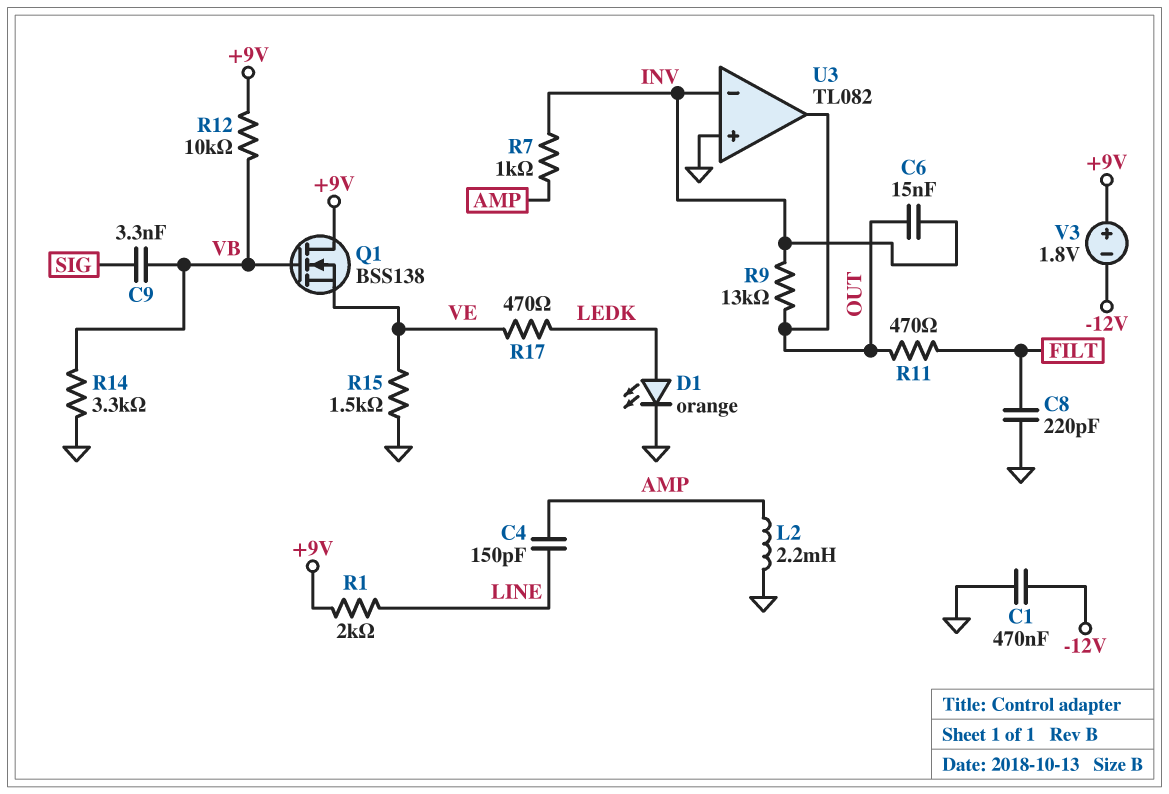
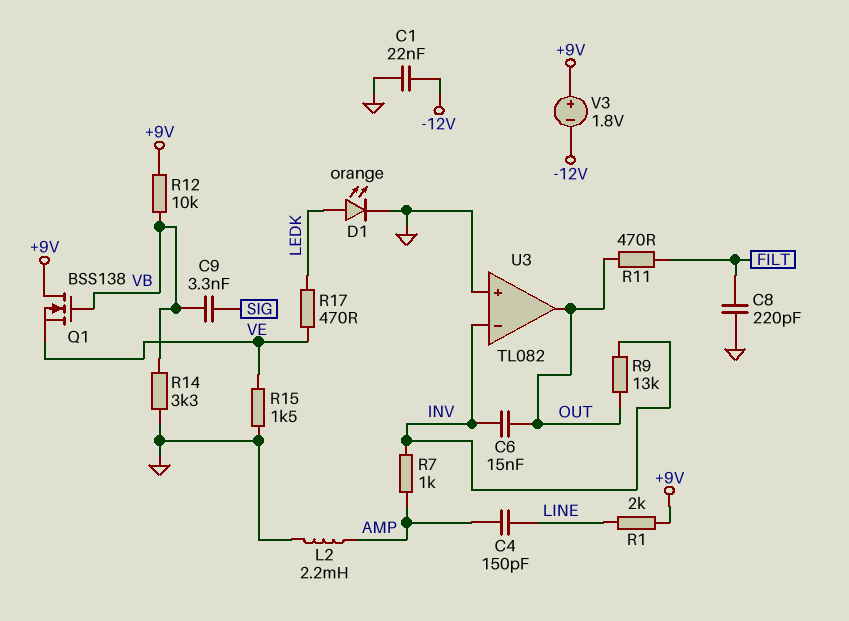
C1: 470nF (-12V, GND) -> 22nF (-12V, GND)

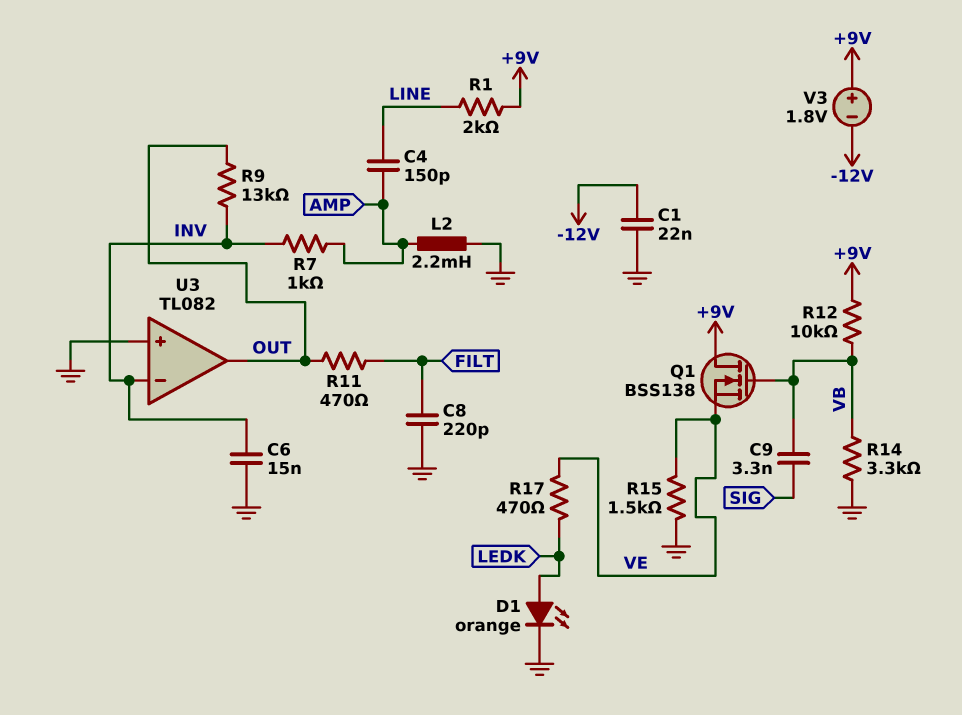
C6: 15nF (INV, OUT) -> 15nF (GND, INV)

